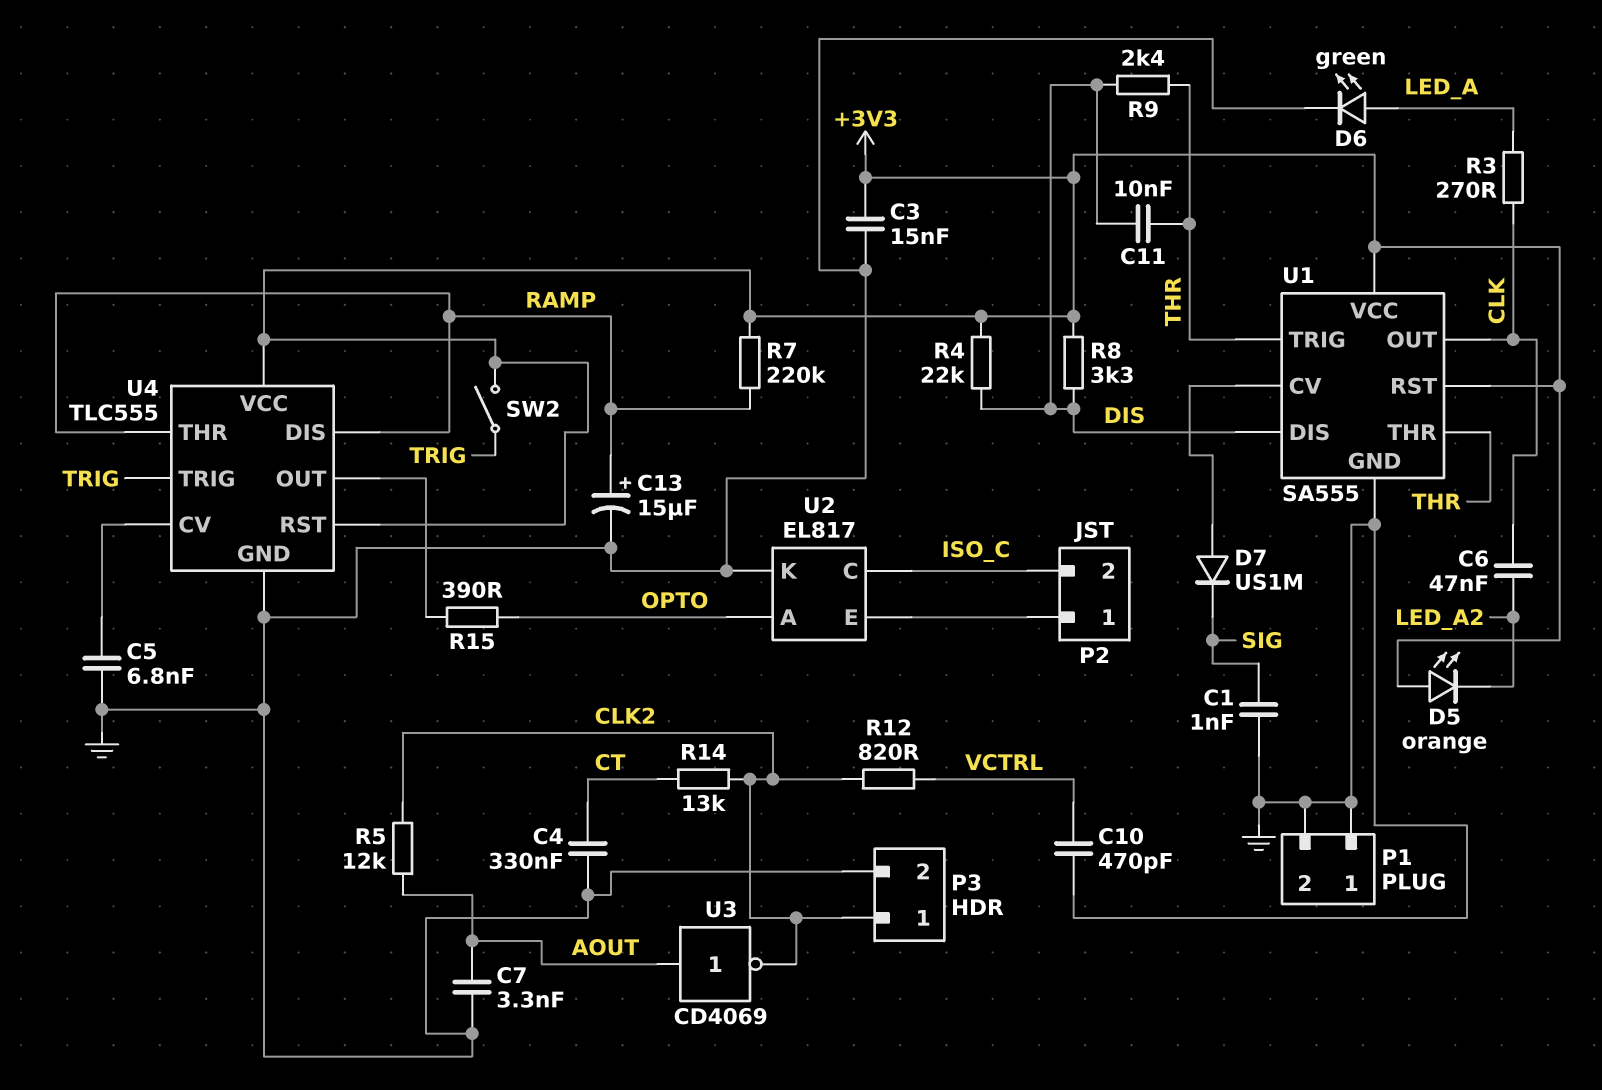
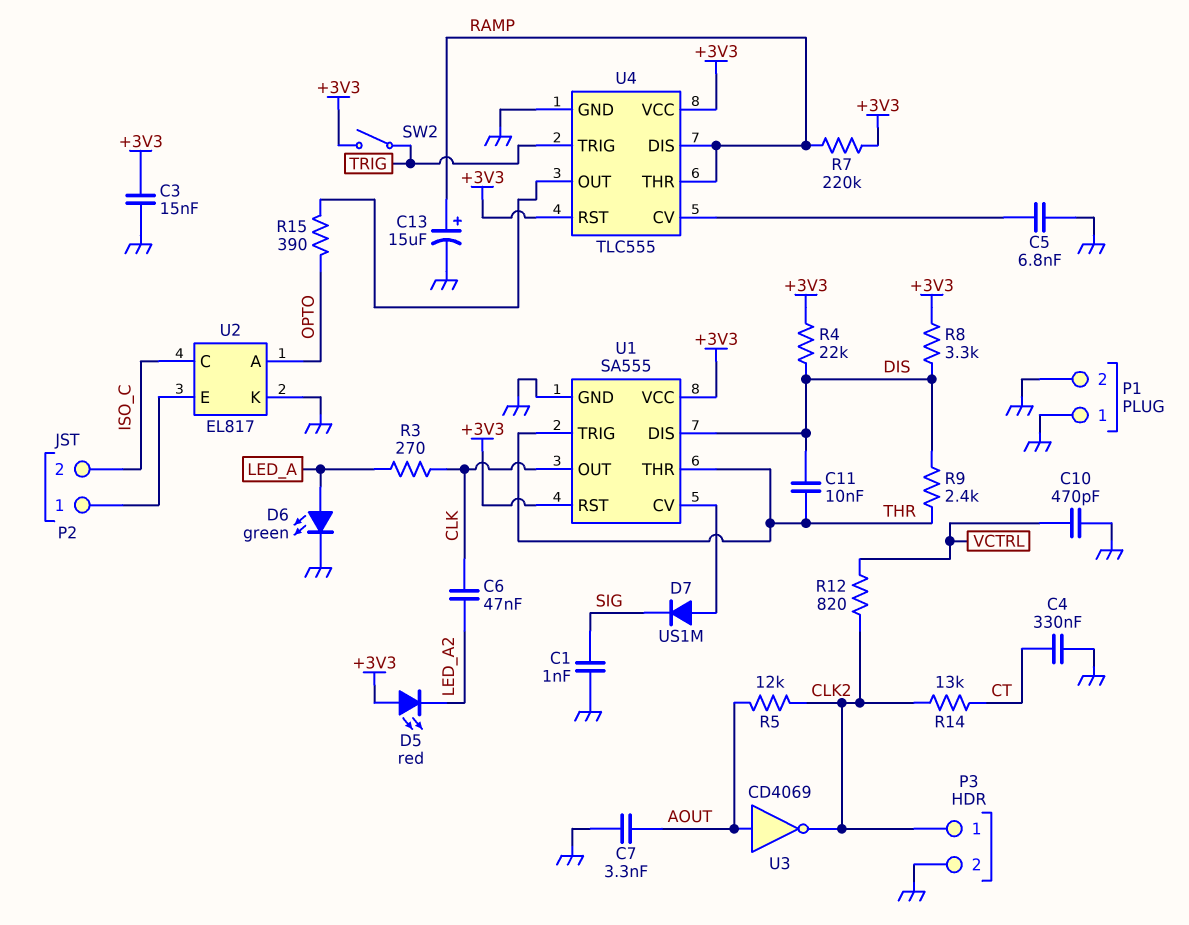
D5: LED orange (A +3V3, K LED_A2) -> LED red (A +3V3, K LED_A2)

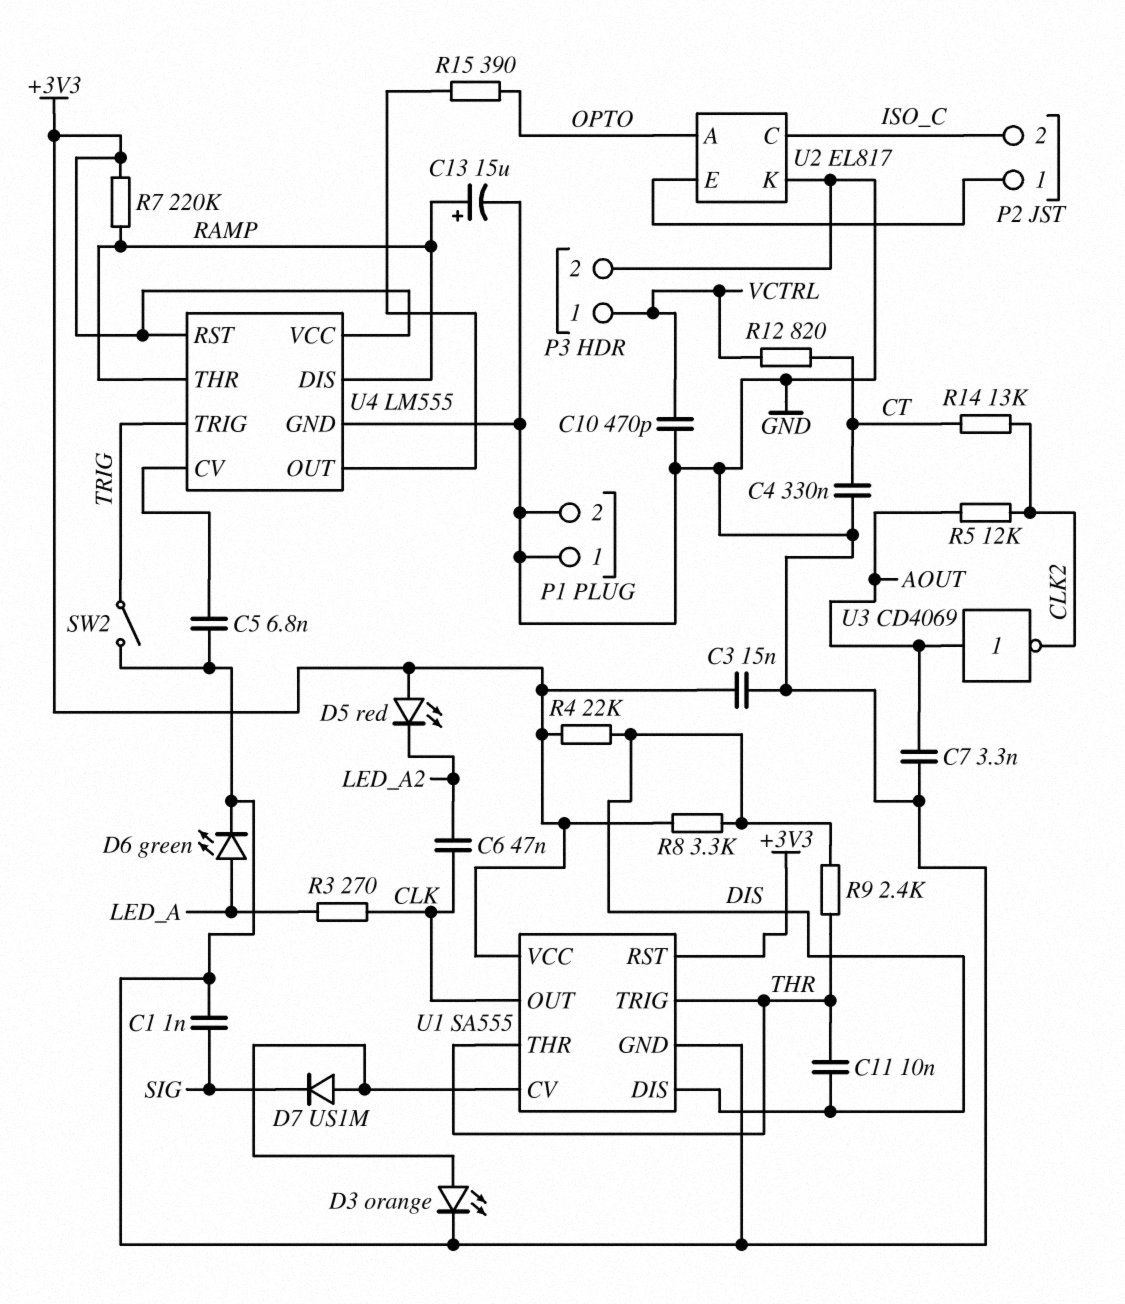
D3: none -> LED orange (A U1/CV, K GND)
P3 pin 1: CLK2 -> VCTRL
R12: 820 (CLK2, VCTRL) -> 820 (CT, VCTRL)
SW2: switch (+3V3, TRIG) -> switch (GND, TRIG)
U4: TLC555 -> LM555

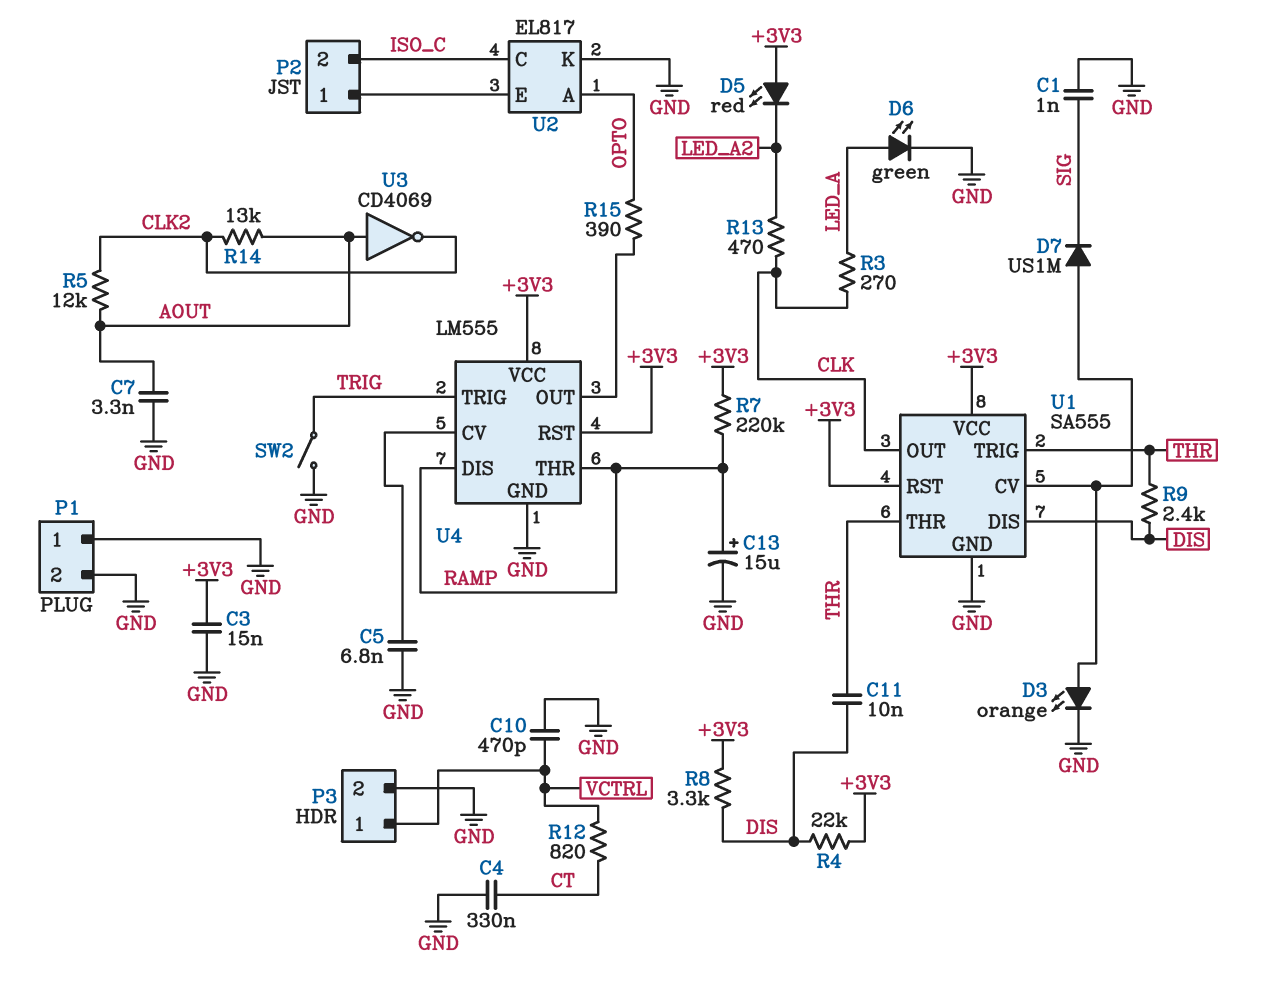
C6: 47nF (CLK, LED_A2) -> none
R13: none -> 470 (CLK, LED_A2)
R14: 13k (CLK2, CT) -> 13k (AOUT, CLK2)

